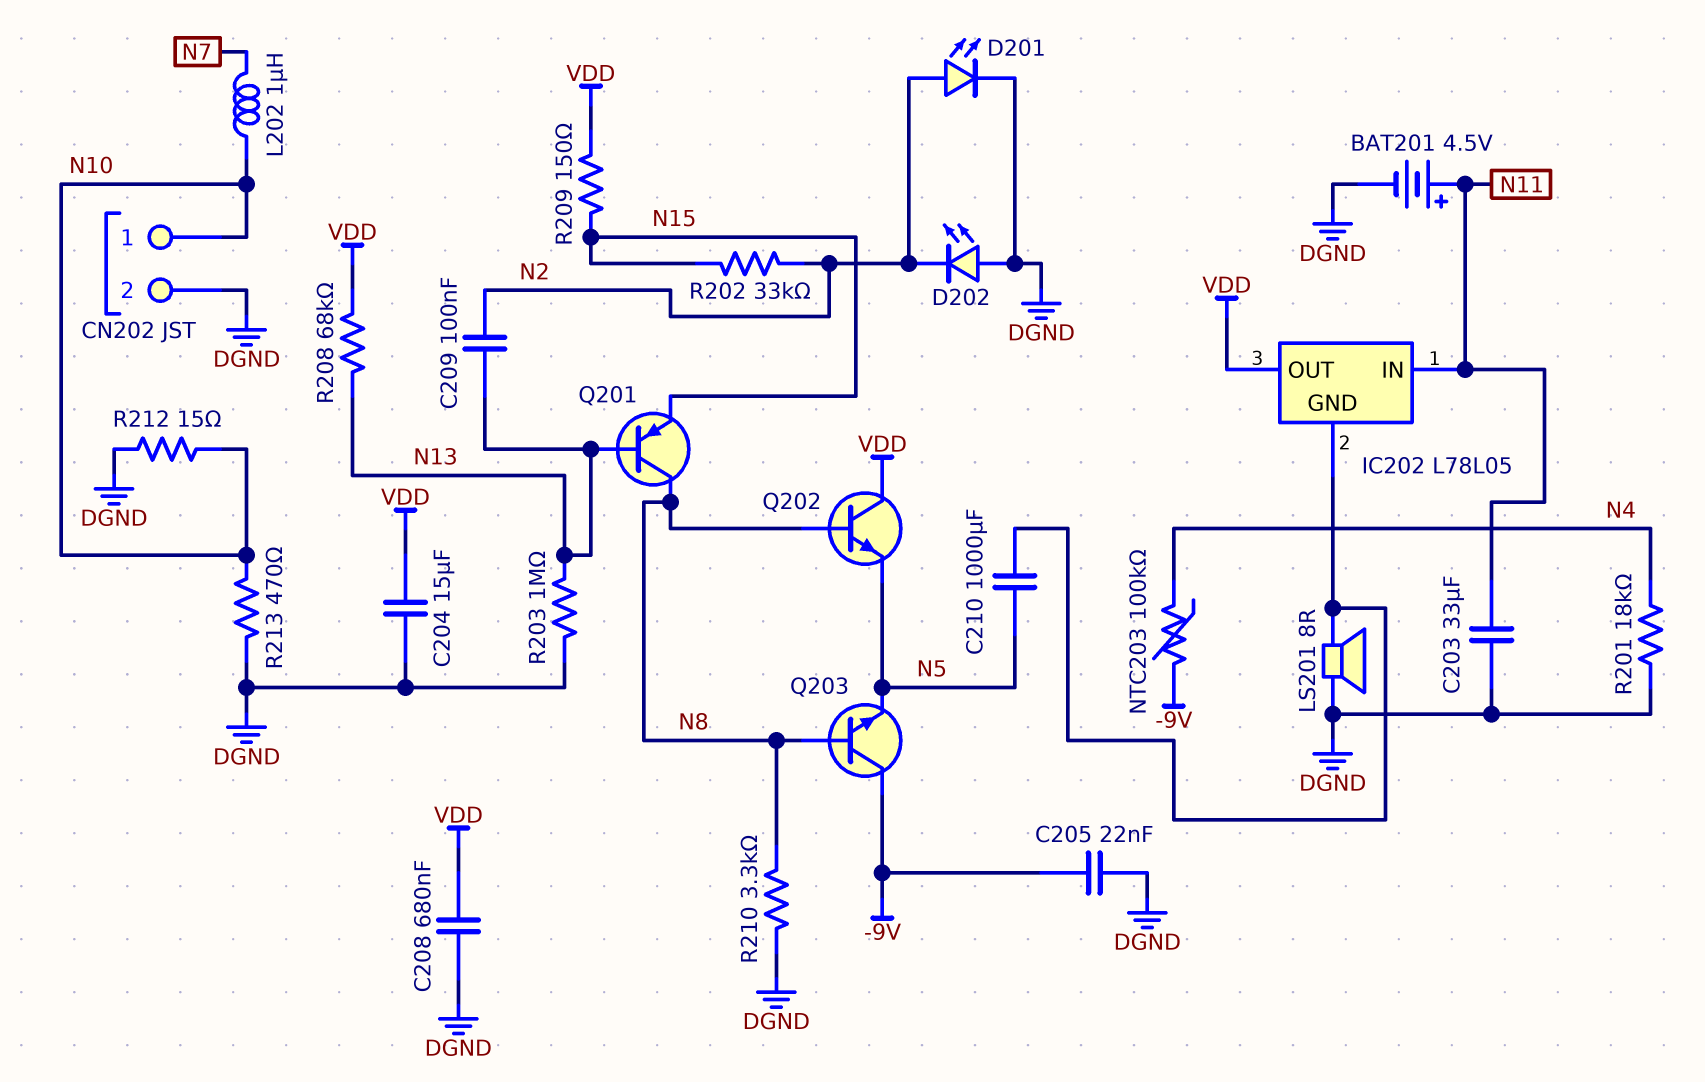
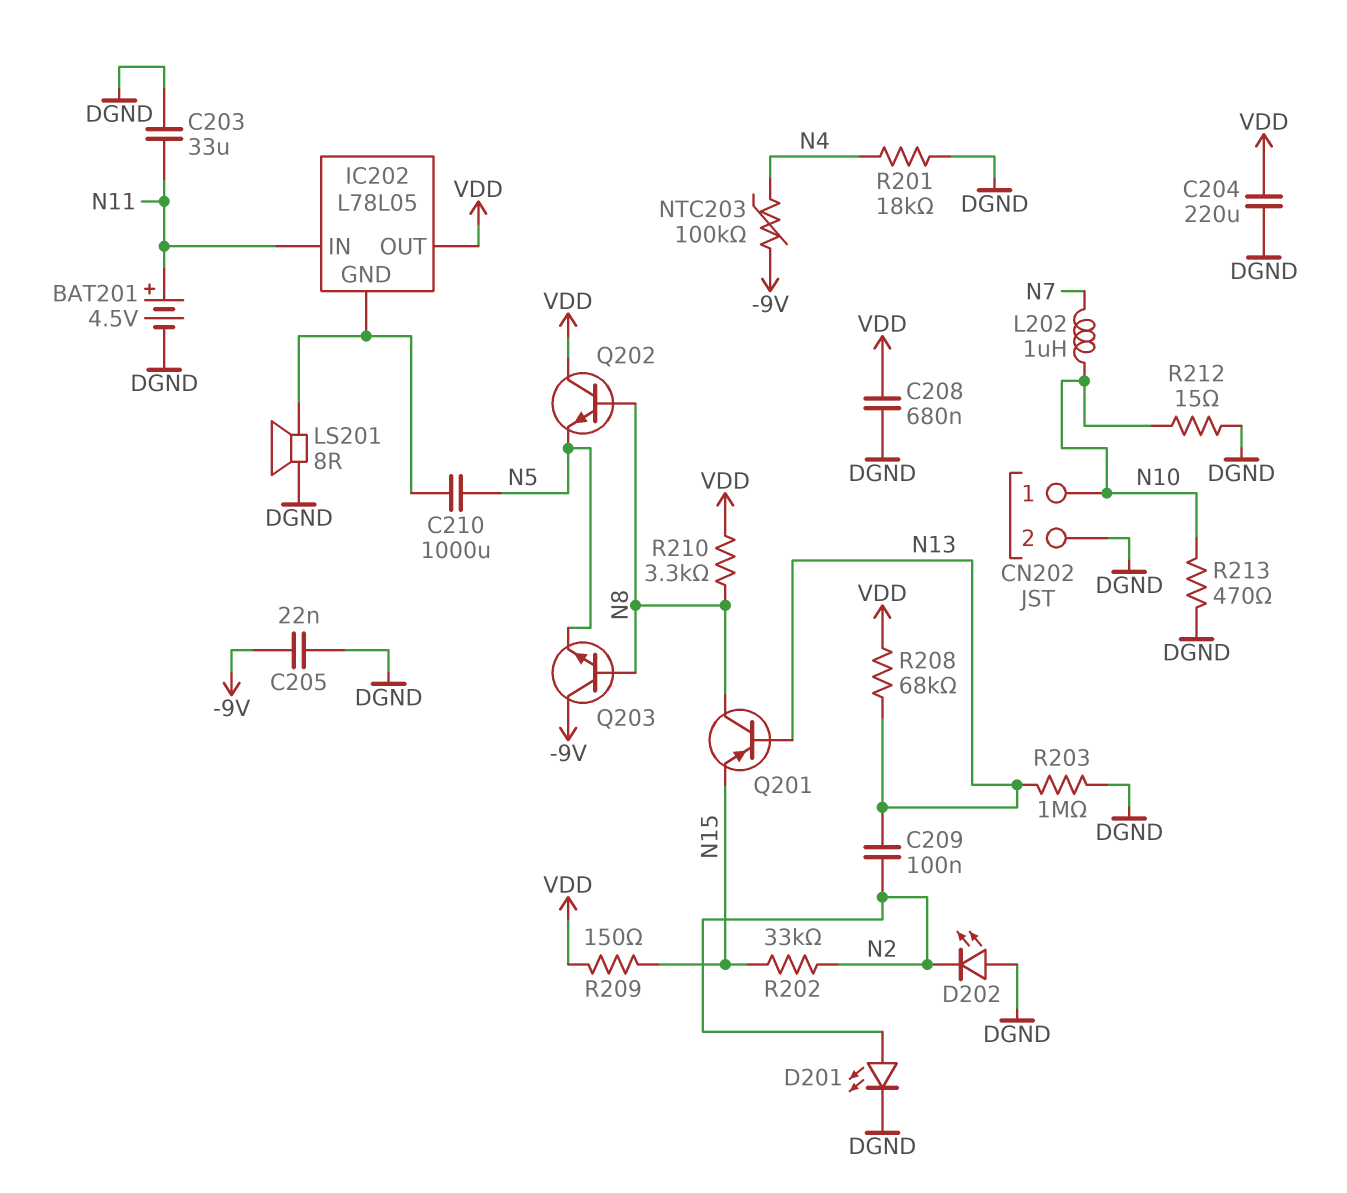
C204: 15uF (DGND, VDD) -> 220uF (DGND, VDD)
R210: 3.3k (DGND, N8) -> 3.3k (N8, VDD)

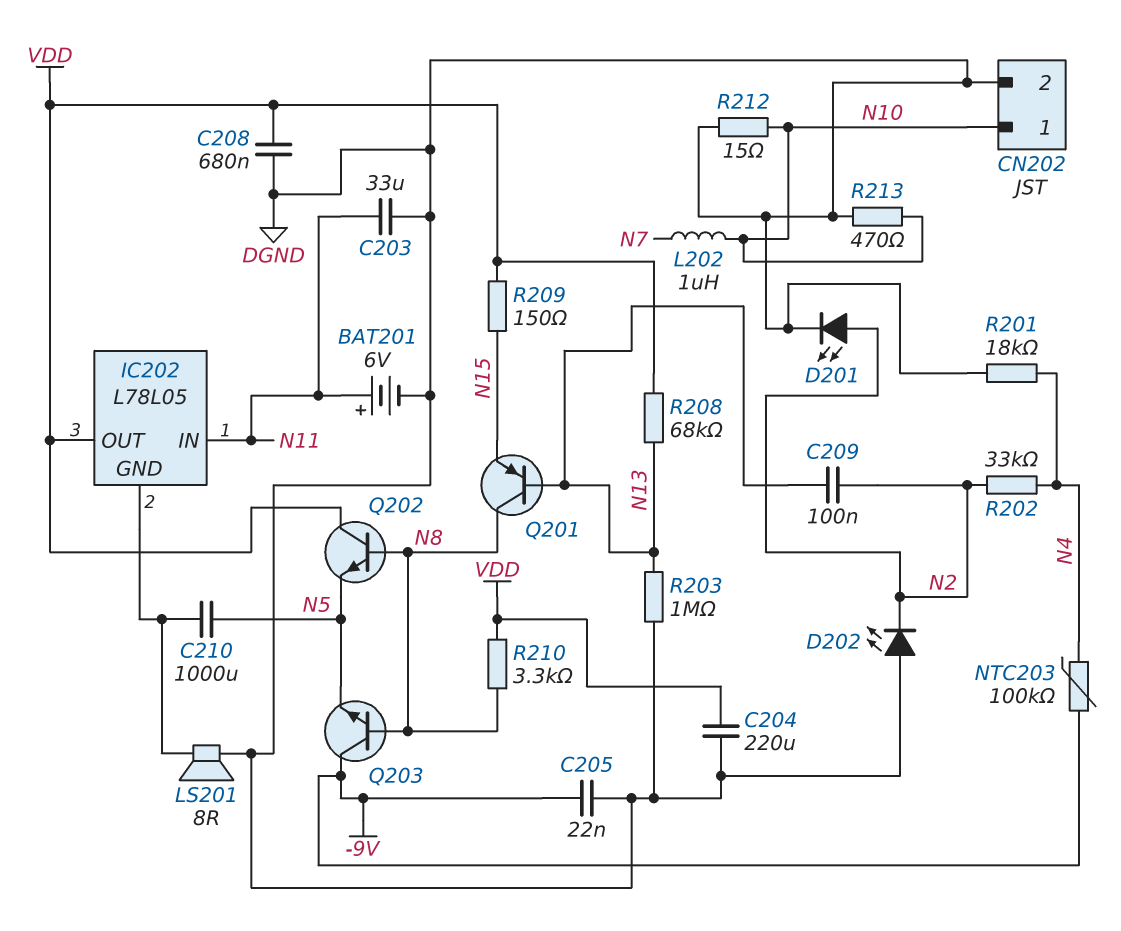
BAT201: 4.5V (plus N11, minus DGND) -> 6V (plus N11, minus DGND)
R202: 33k (N2, N15) -> 33k (N2, N4)

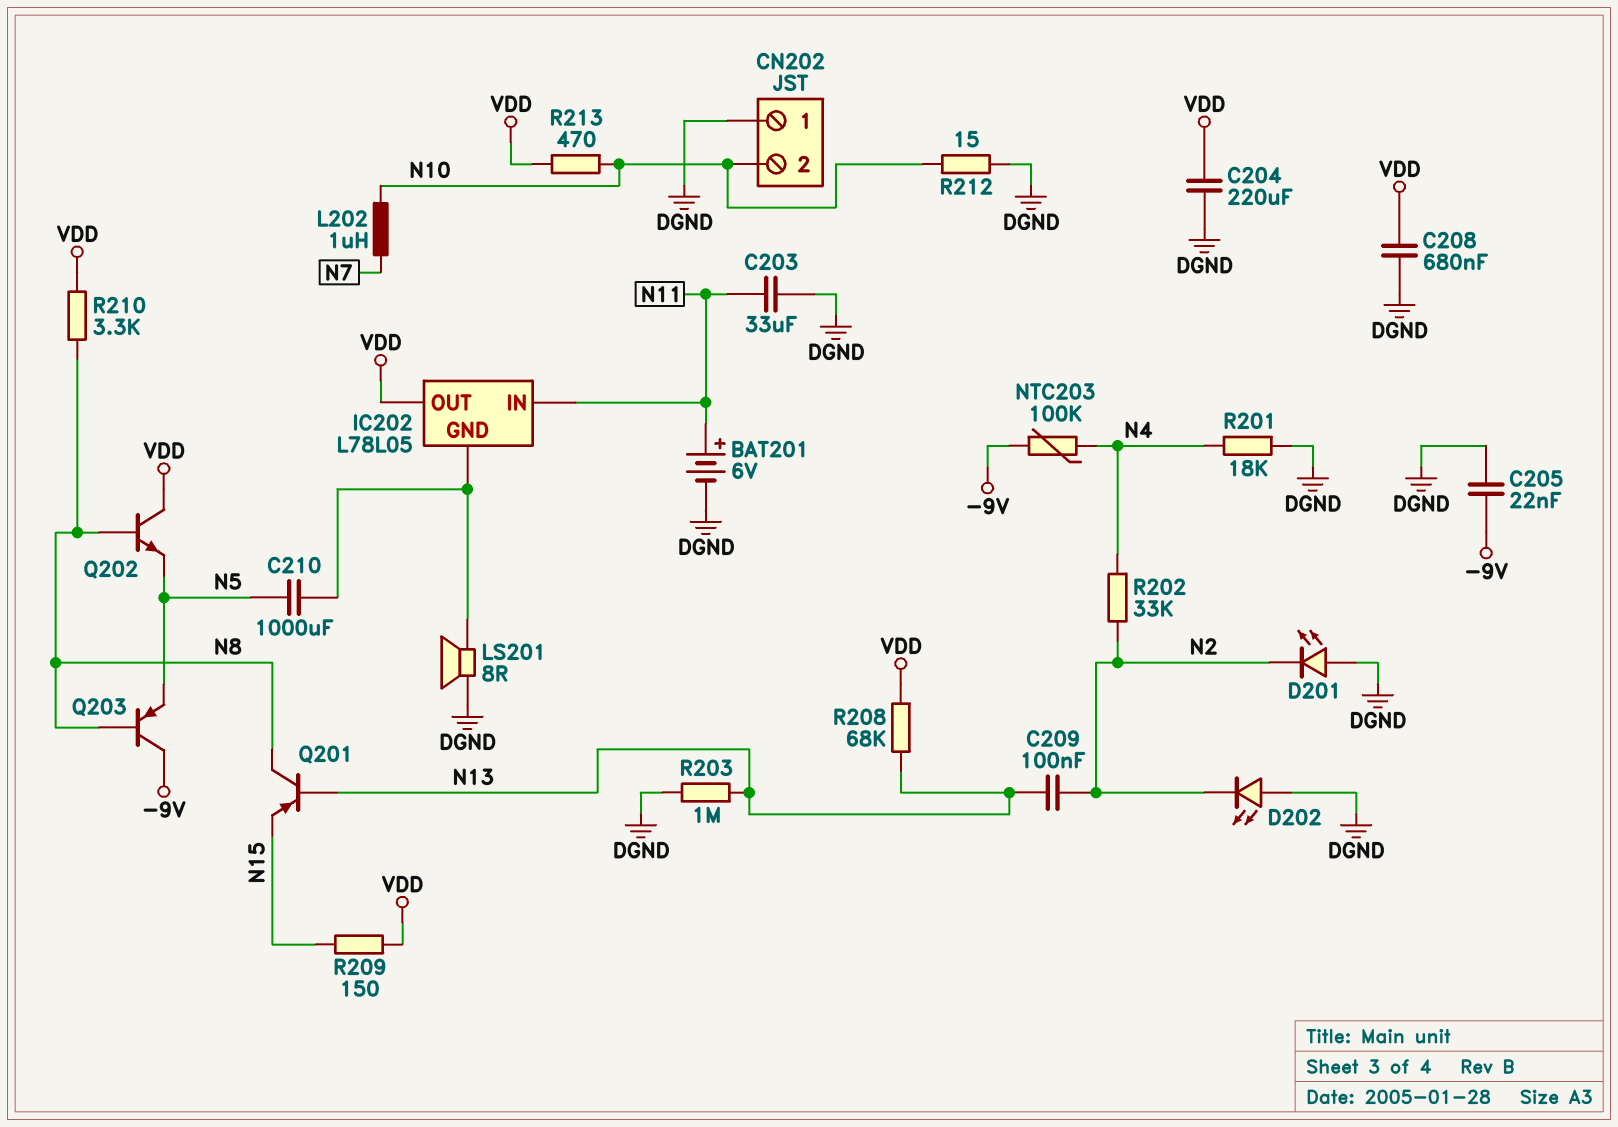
CN202 pin 1: N10 -> DGND
CN202 pin 2: DGND -> N10
D201: LED (A N2, K DGND) -> LED (A DGND, K N2)
Q203: NPN (B N8, C -9V, E N5) -> PNP (B N8, C -9V, E N5)
R213: 470 (DGND, N10) -> 470 (N10, VDD)

